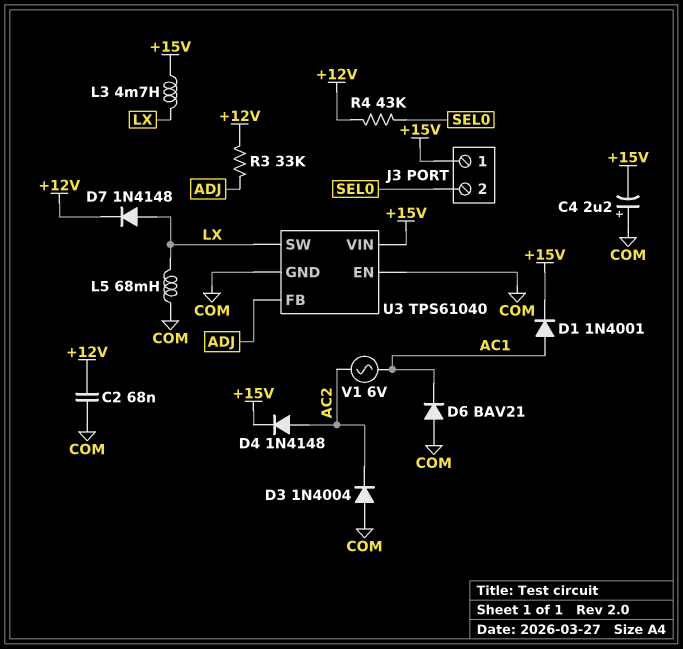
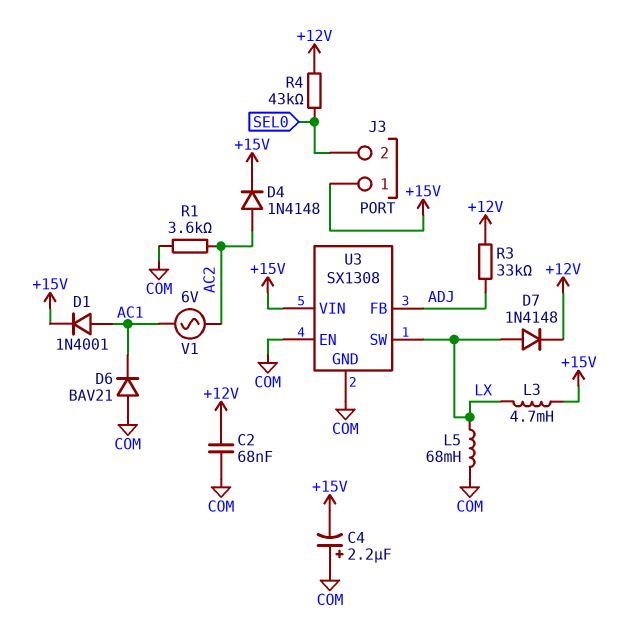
D3: diode 1N4004 (A COM, K AC2) -> none
R1: none -> 3.6k (AC2, COM)
U3: TPS61040 -> SX1308

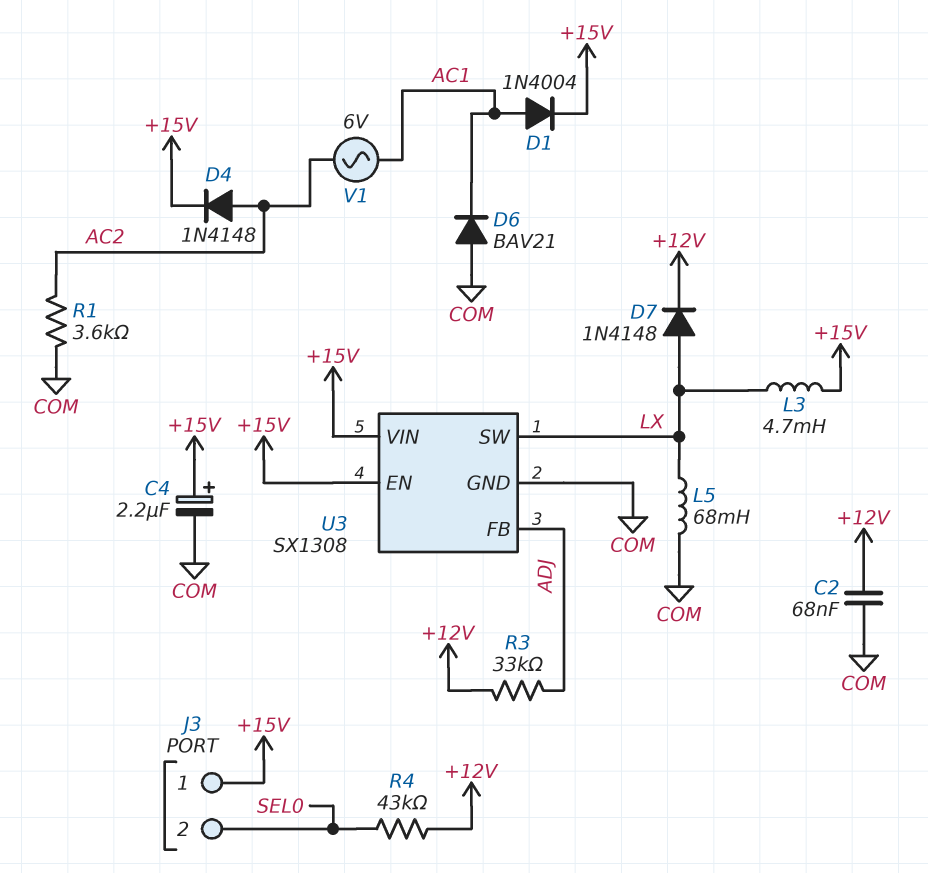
C4: 2.2uF (plus COM, minus +15V) -> 2.2uF (plus +15V, minus COM)
D1: diode 1N4001 (A AC1, K +15V) -> diode 1N4004 (A AC1, K +15V)
U3 pin EN: COM -> +15V

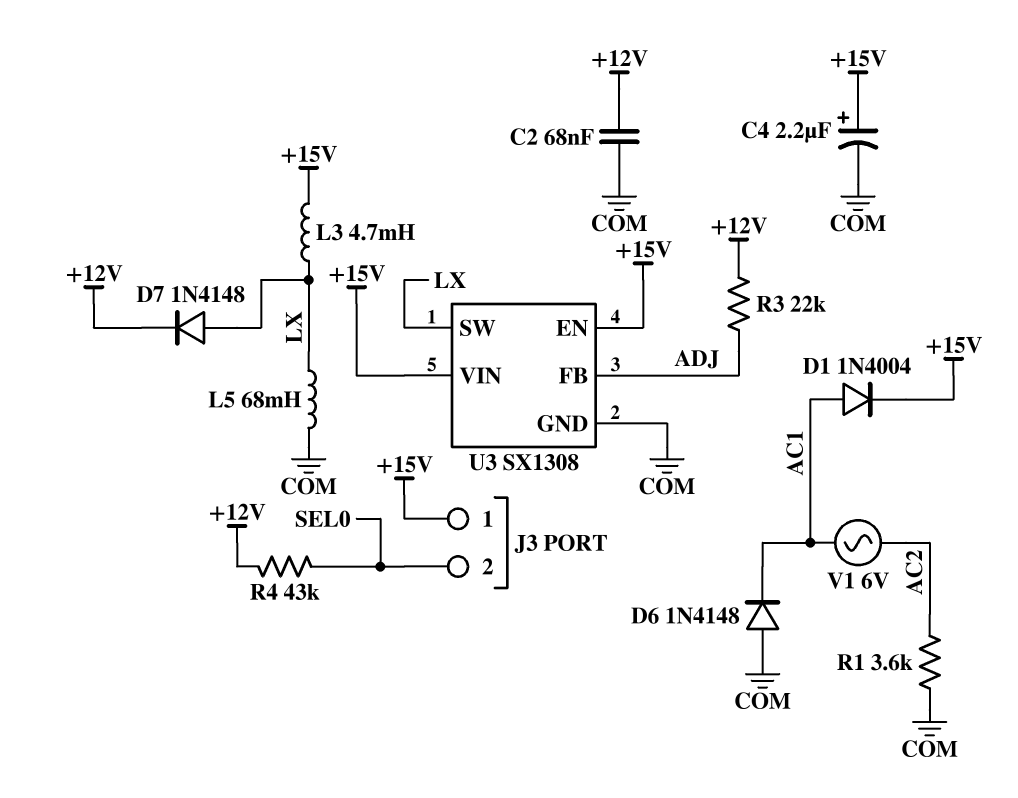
D4: diode 1N4148 (A AC2, K +15V) -> none
D6: diode BAV21 (A COM, K AC1) -> diode 1N4148 (A COM, K AC1)
R3: 33k (+12V, ADJ) -> 22k (+12V, ADJ)

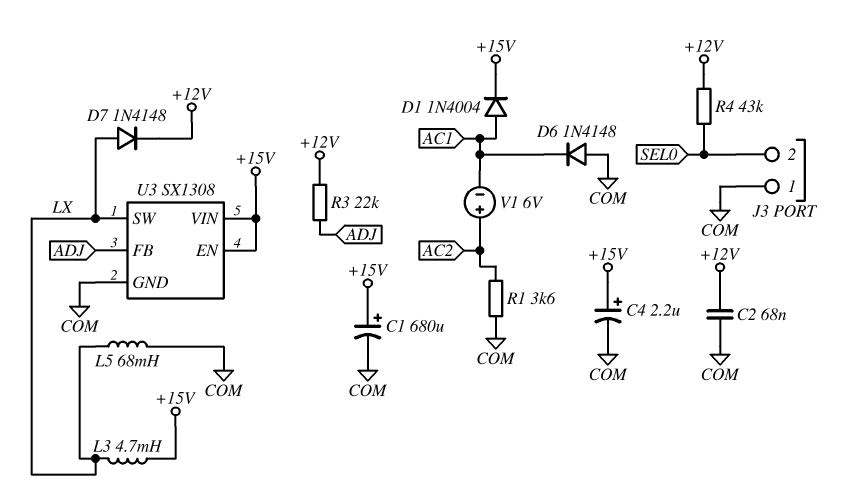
C1: none -> 680uF (plus +15V, minus COM)
J3 pin 1: +15V -> COM
V1: AC 6V (AC1, AC2) -> 6V (plus AC2, minus AC1)

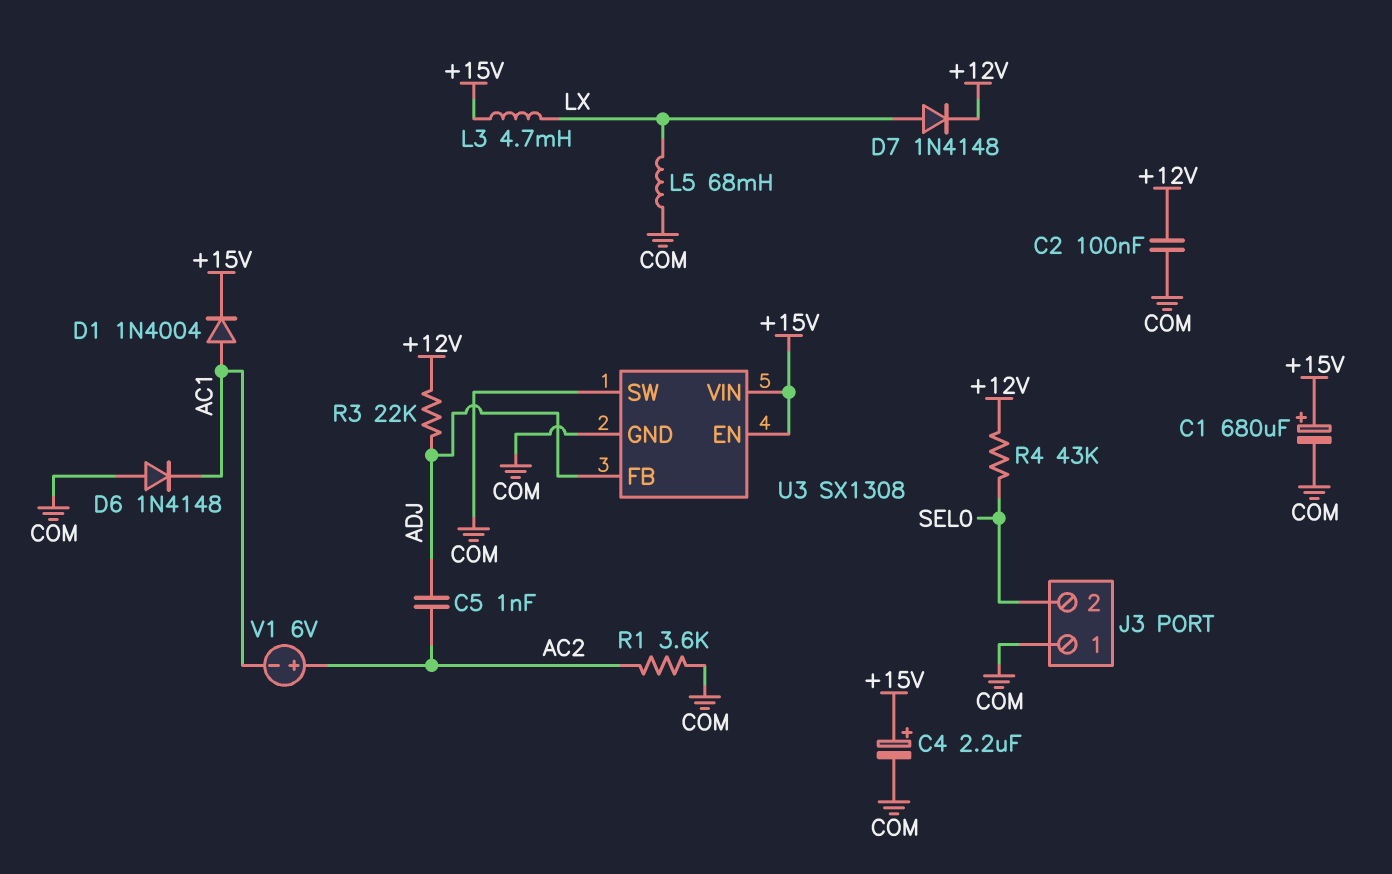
C2: 68nF (+12V, COM) -> 100nF (+12V, COM)
C5: none -> 1nF (AC2, ADJ)
U3 pin SW: LX -> COM

